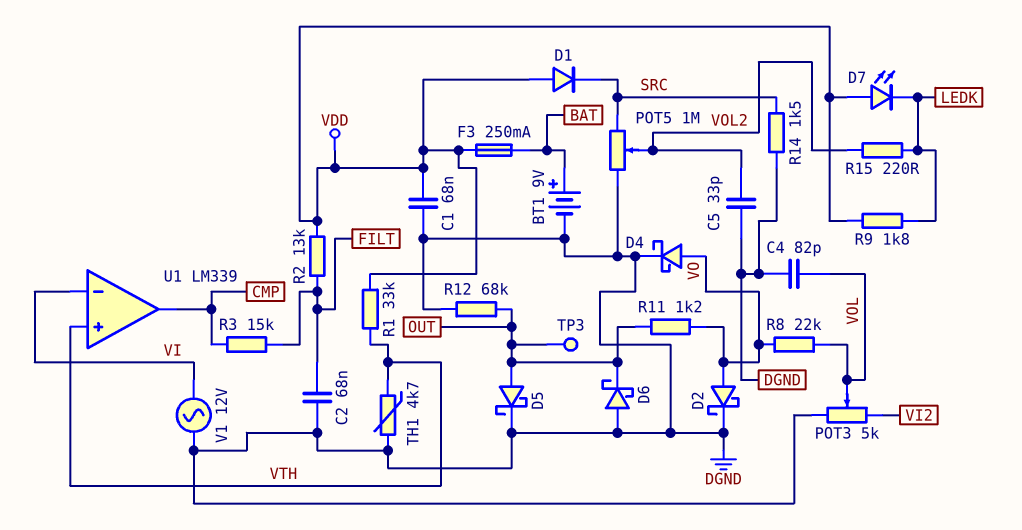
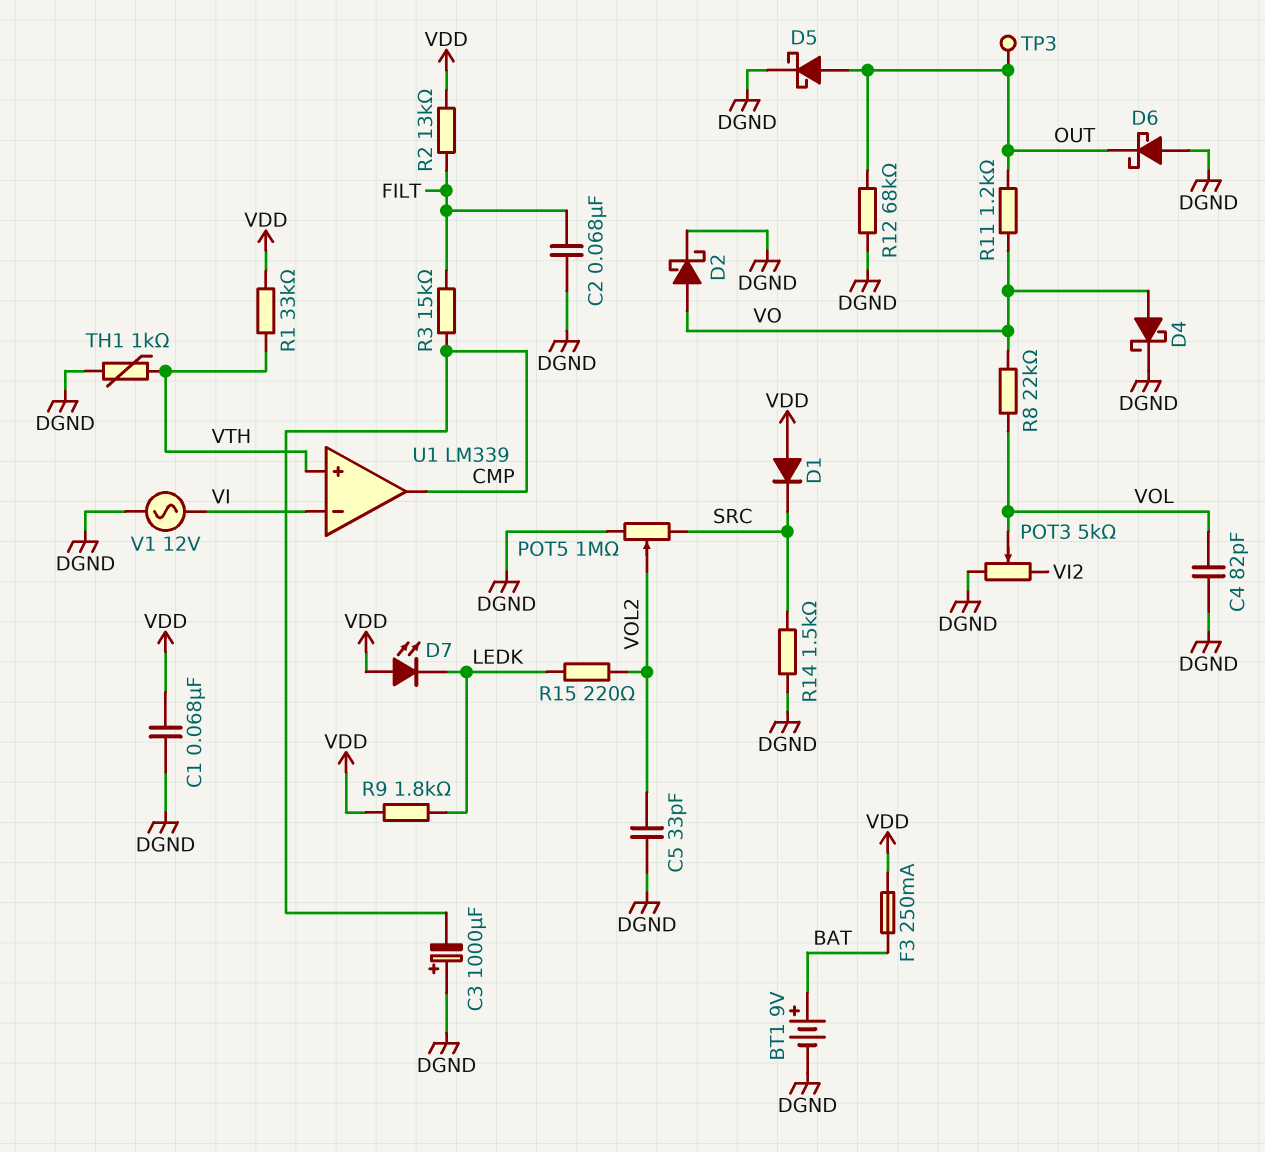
C3: none -> 1000uF (plus DGND, minus CMP)
TH1: 4.7k (DGND, VTH) -> 1k (DGND, VTH)

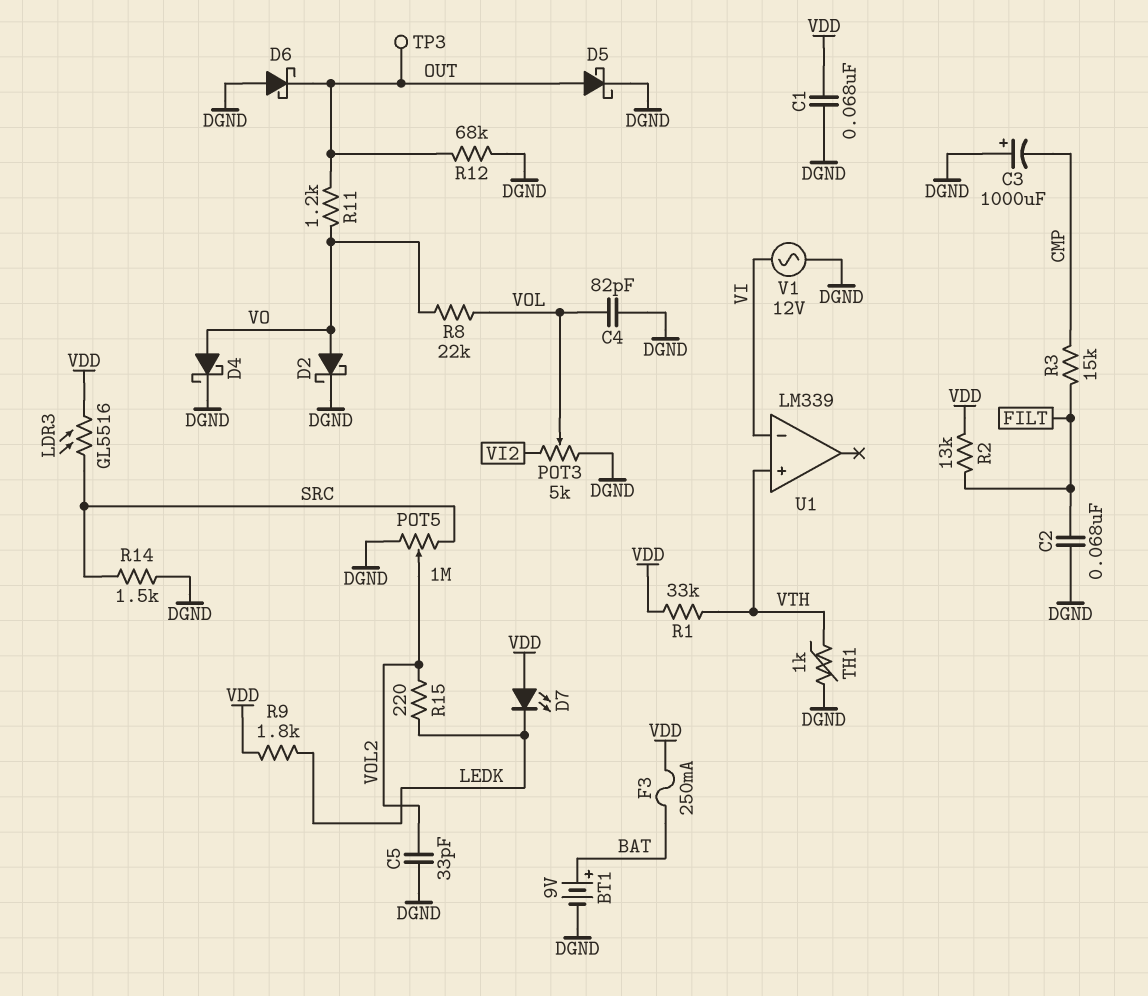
D1: diode (A VDD, K SRC) -> none
LDR3: none -> GL5516 (SRC, VDD)
U1 pin out: CMP -> none

